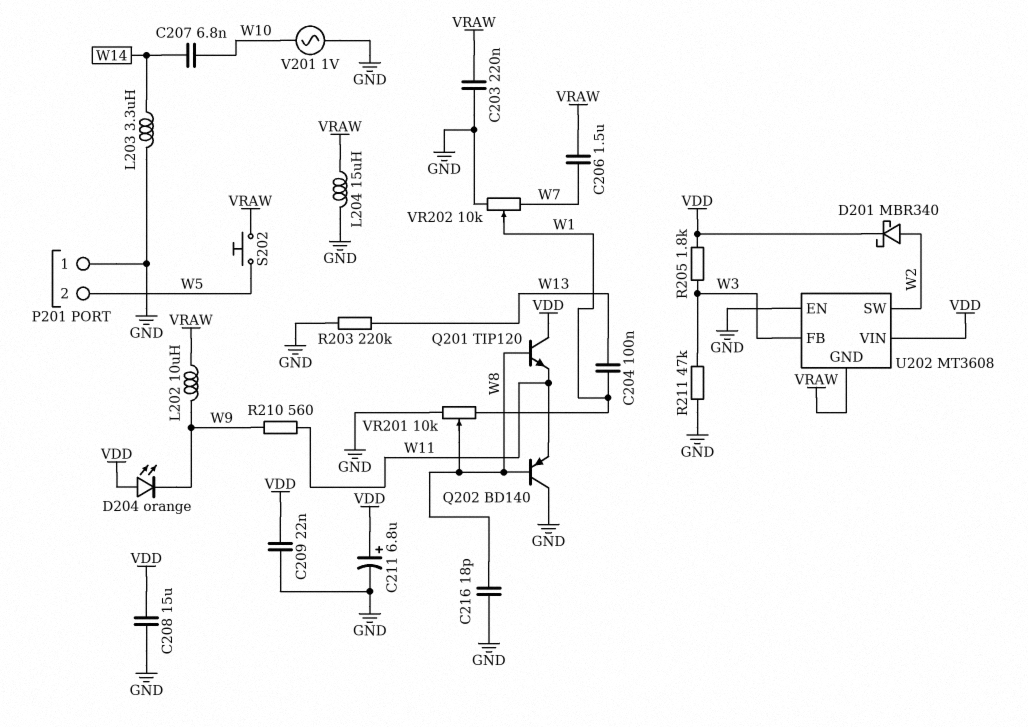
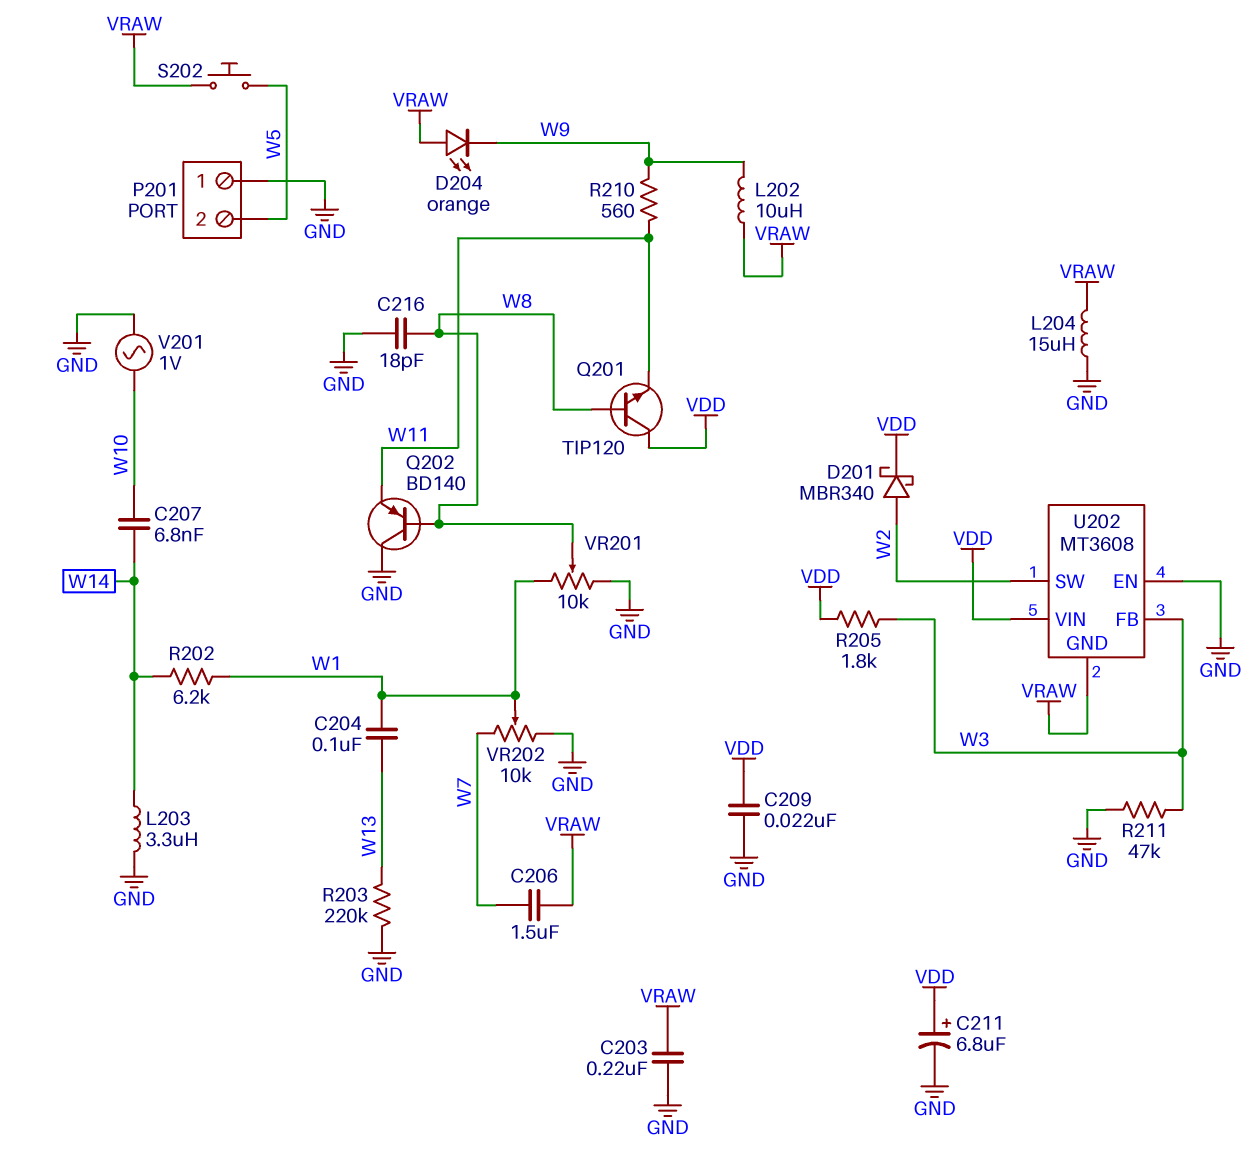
C208: 15uF (GND, VDD) -> none
D204: LED orange (A VDD, K W9) -> LED orange (A VRAW, K W9)
R202: none -> 6.2k (W1, W14)

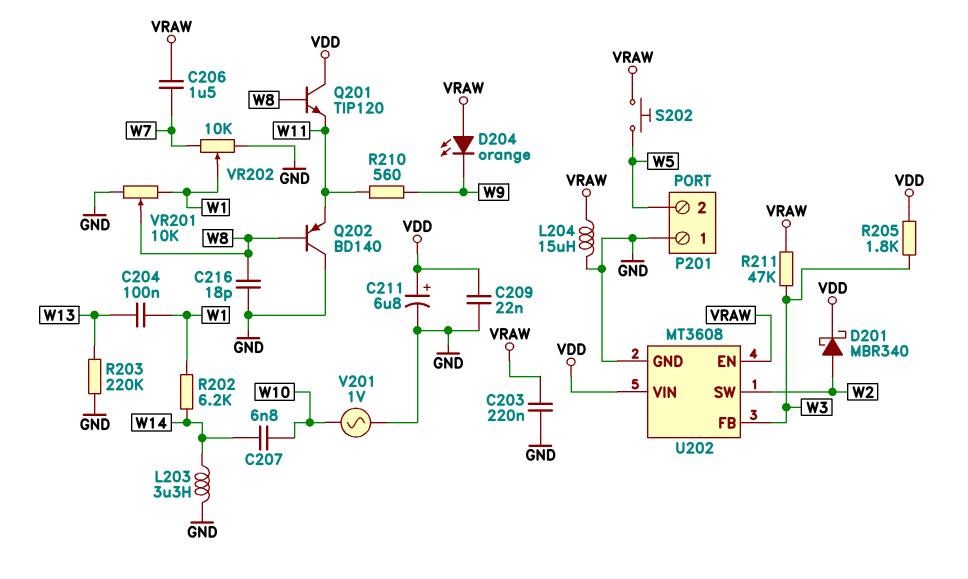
L202: 10uH (VRAW, W9) -> none
R211: 47k (GND, W3) -> 47k (VRAW, W3)
U202 pin EN: GND -> VRAW
U202 pin GND: VRAW -> GND

